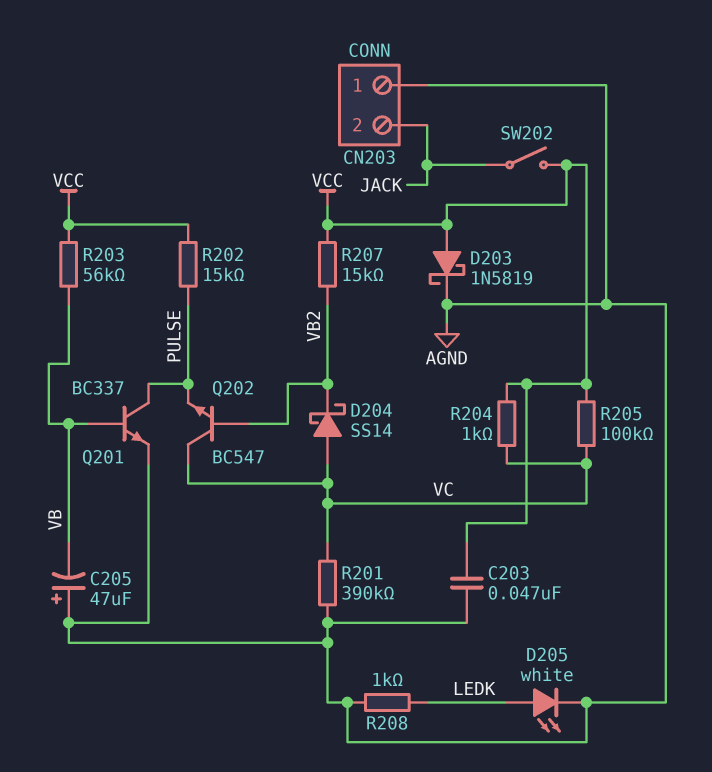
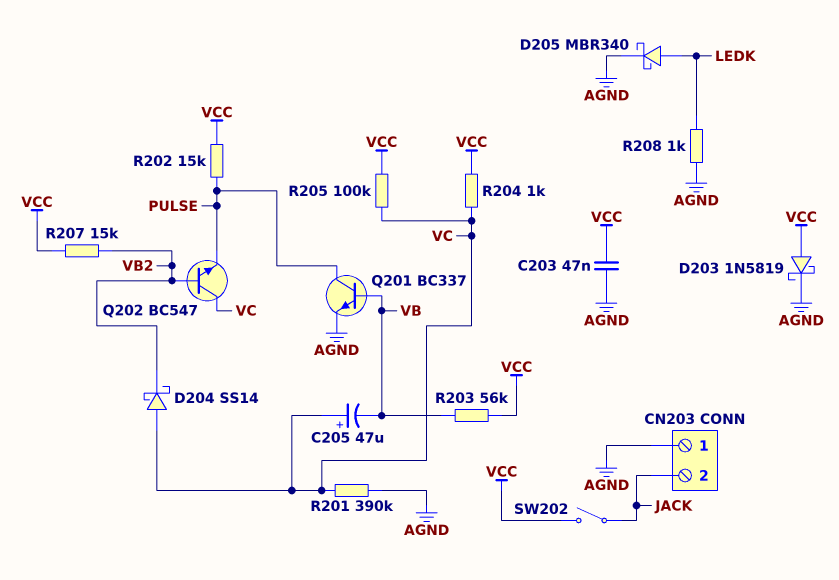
C205: 47uF (plus AGND, minus VB) -> 47uF (plus VC, minus VB)
D205: LED white (A LEDK, K AGND) -> schottky MBR340 (A LEDK, K AGND)

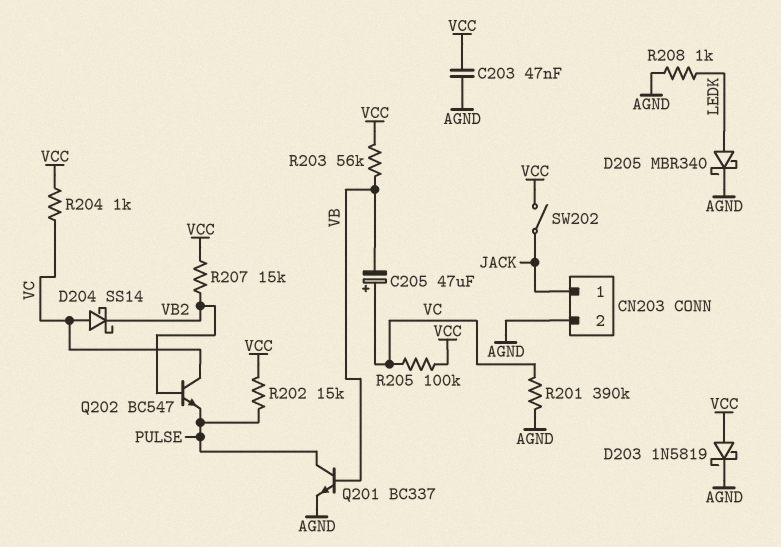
CN203 pin 1: AGND -> JACK
CN203 pin 2: JACK -> AGND

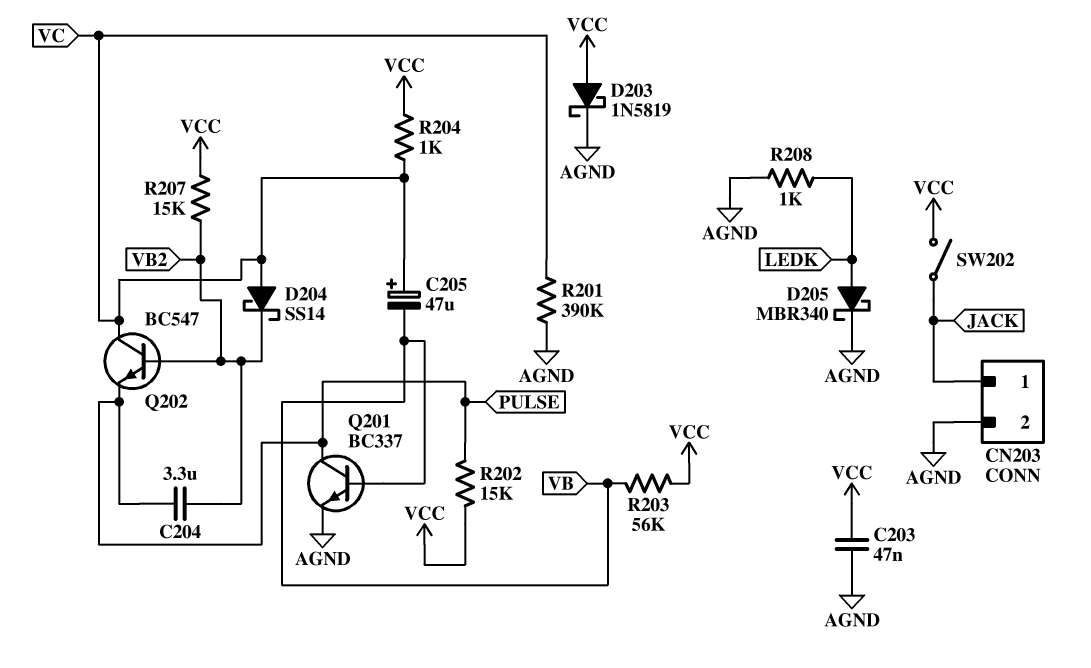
C204: none -> 3.3uF (PULSE, VB2)
R205: 100k (VC, VCC) -> none

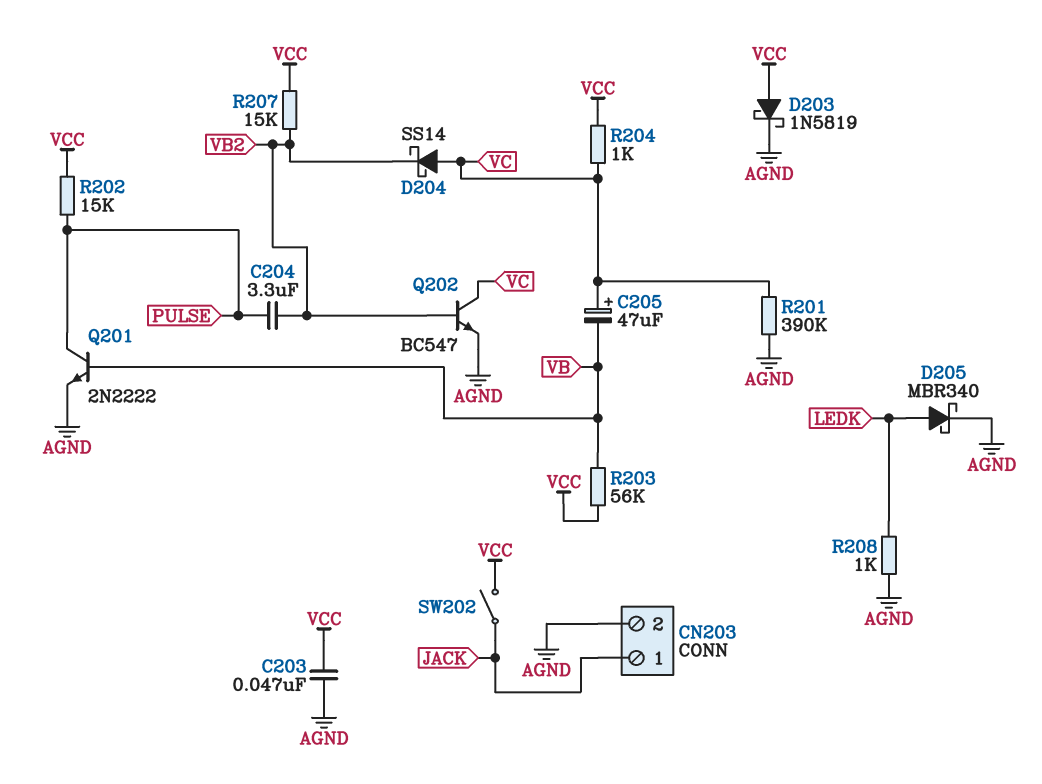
Q201: NPN BC337 (B VB, C PULSE, E AGND) -> NPN 2N2222 (B VB, C PULSE, E AGND)
Q202: NPN BC547 (B VB2, C VC, E PULSE) -> NPN BC547 (B VB2, C VC, E AGND)

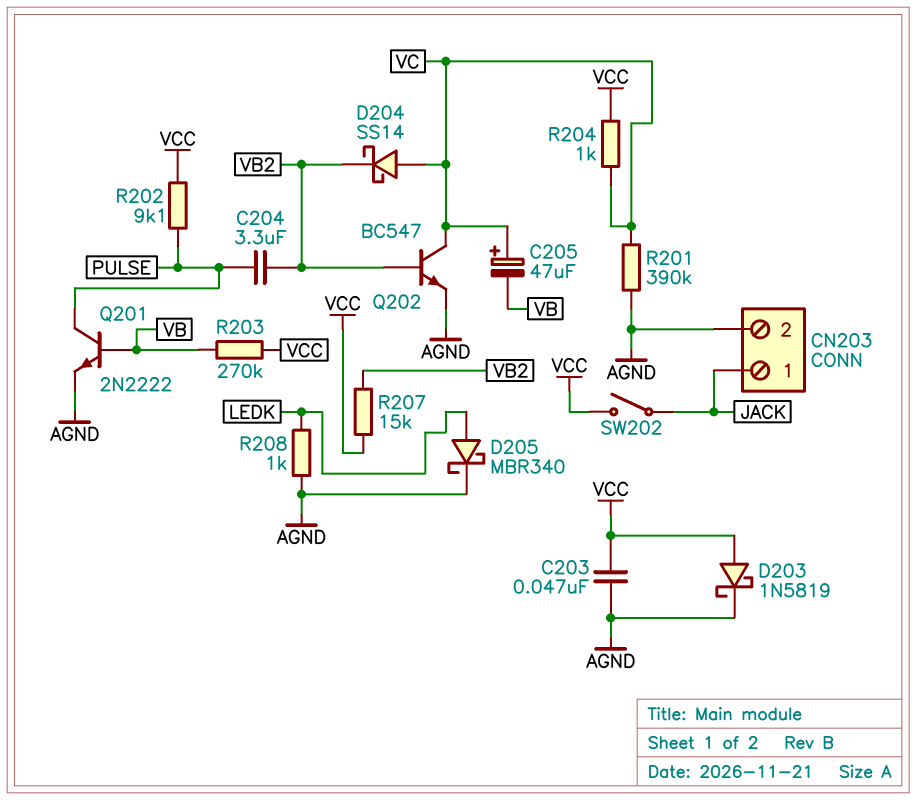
R202: 15k (PULSE, VCC) -> 9.1k (PULSE, VCC)
R203: 56k (VB, VCC) -> 270k (VB, VCC)

